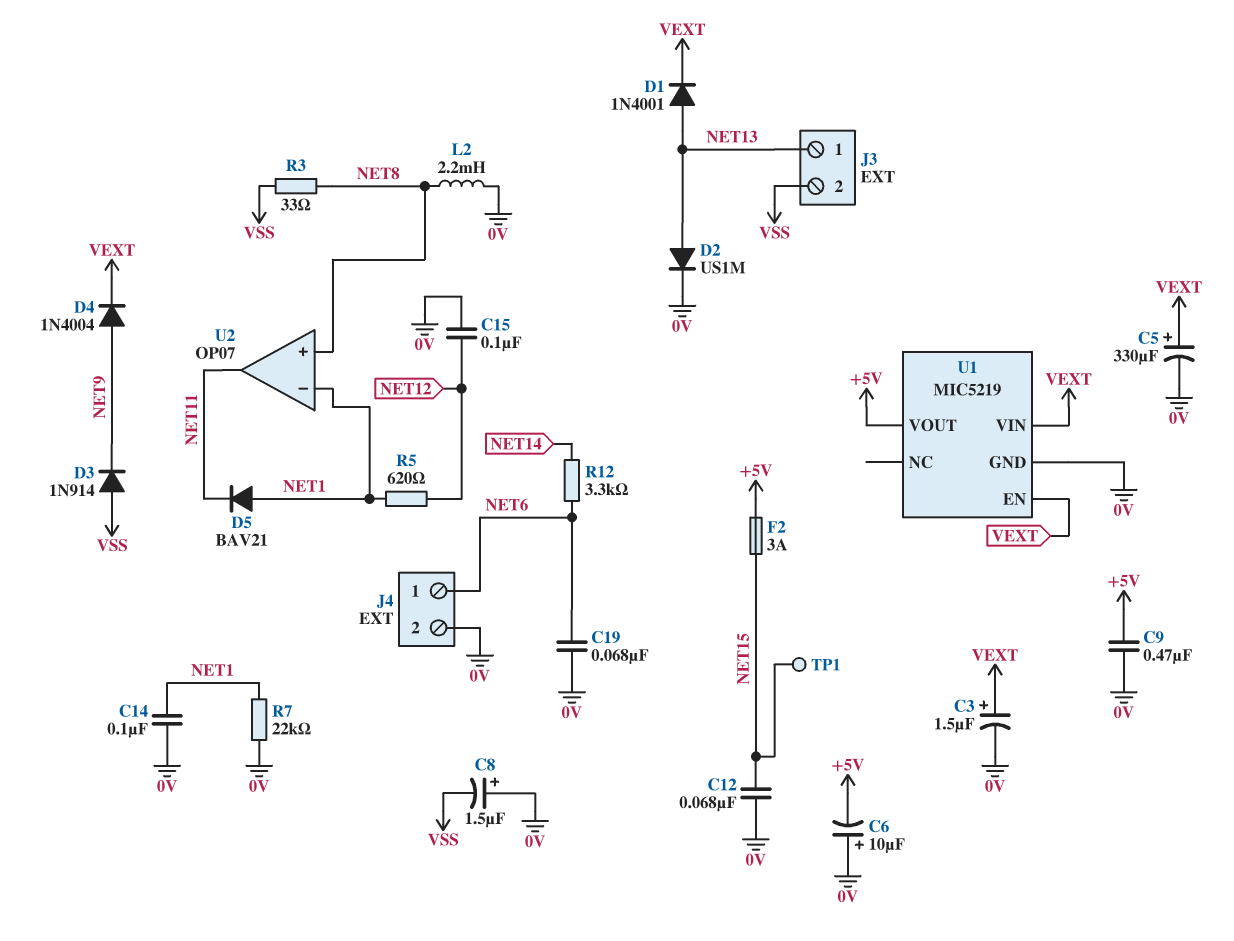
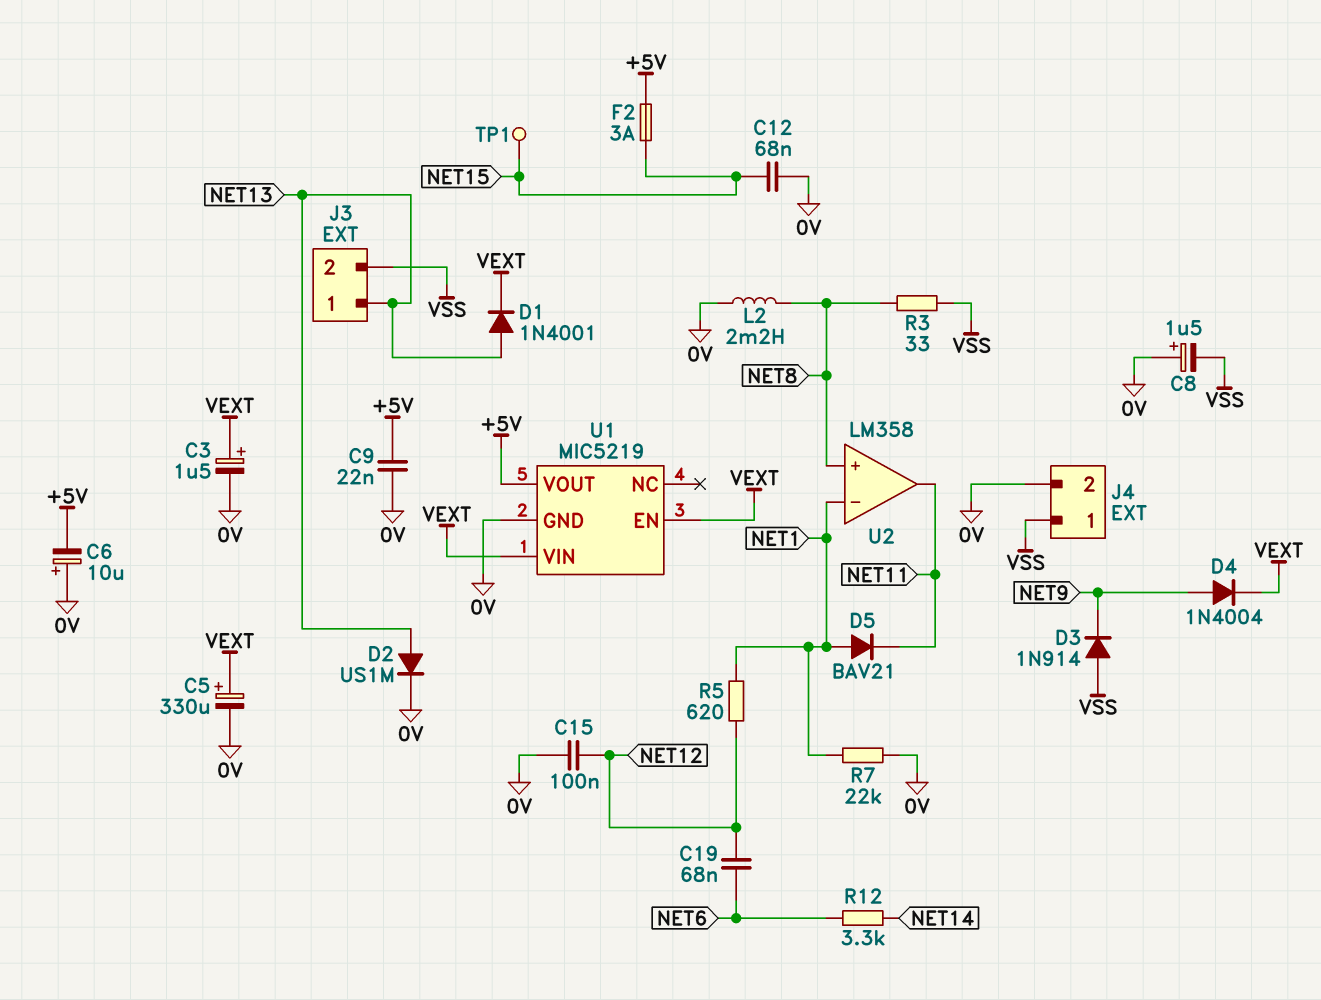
C9: 470nF (+5V, 0V) -> 22nF (+5V, 0V)
C14: 100nF (0V, NET1) -> none
C19: 68nF (0V, NET6) -> 68nF (NET6, NET12)
J4 pin 1: NET6 -> VSS
U2: OP07 -> LM358

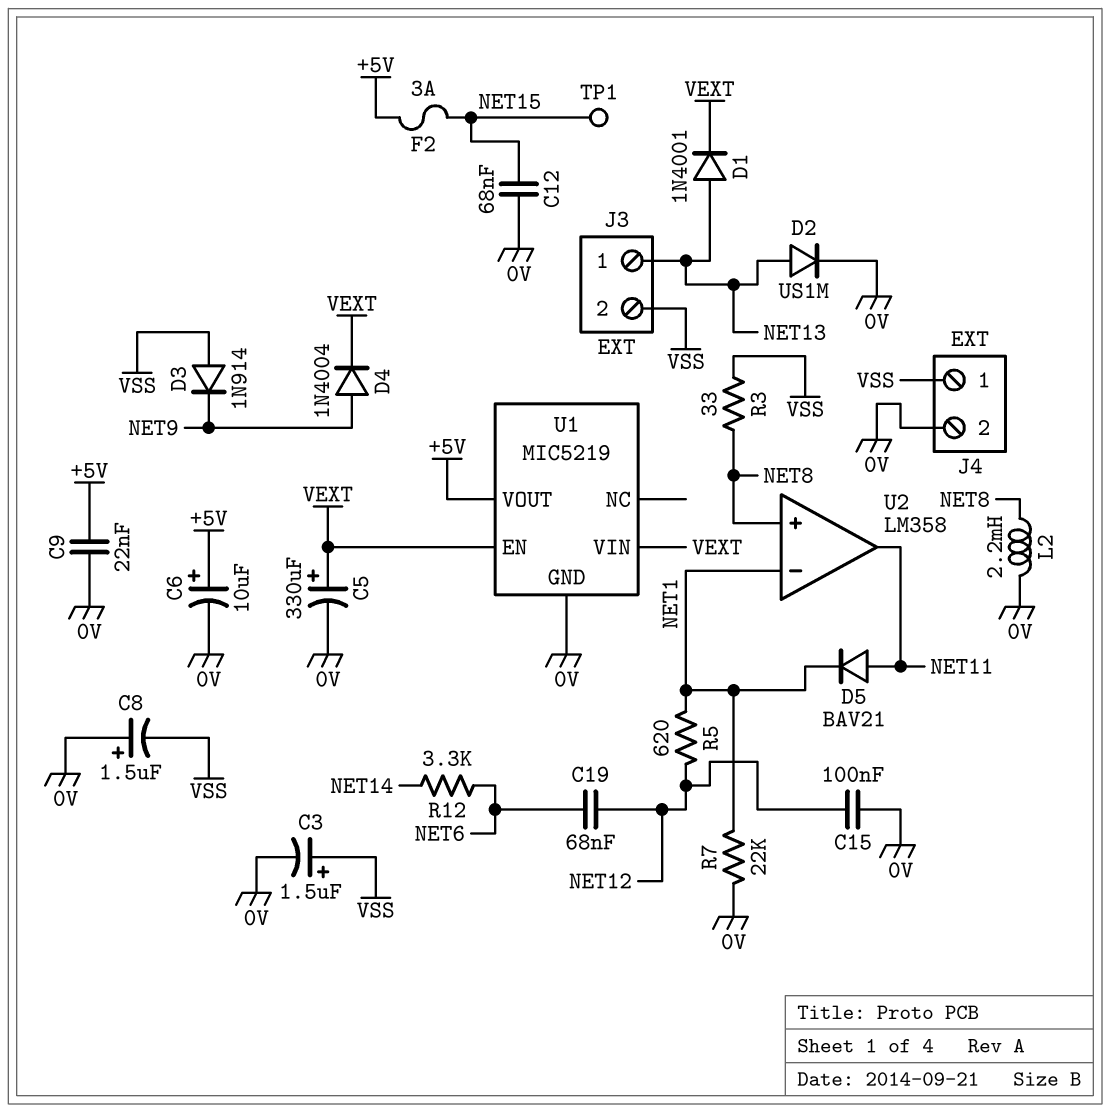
C3: 1.5uF (plus VEXT, minus 0V) -> 1.5uF (plus VSS, minus 0V)
C6: 10uF (plus 0V, minus +5V) -> 10uF (plus +5V, minus 0V)
D5: diode BAV21 (A NET1, K NET11) -> diode BAV21 (A NET11, K NET1)

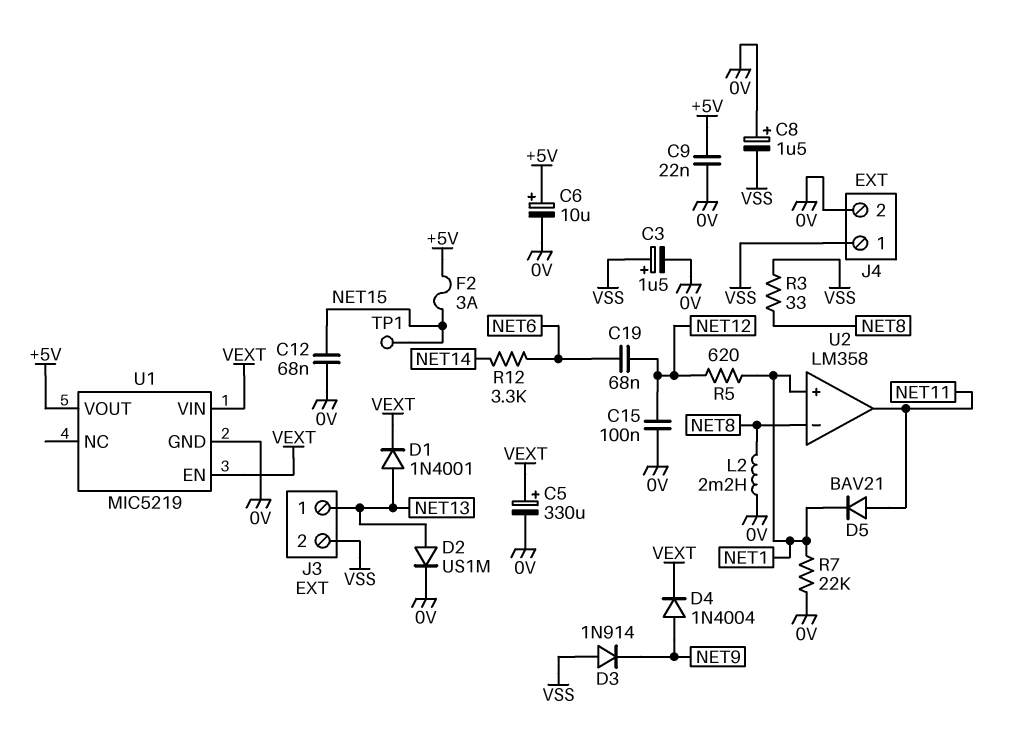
U2 pin in+: NET8 -> NET1
U2 pin in-: NET1 -> NET8

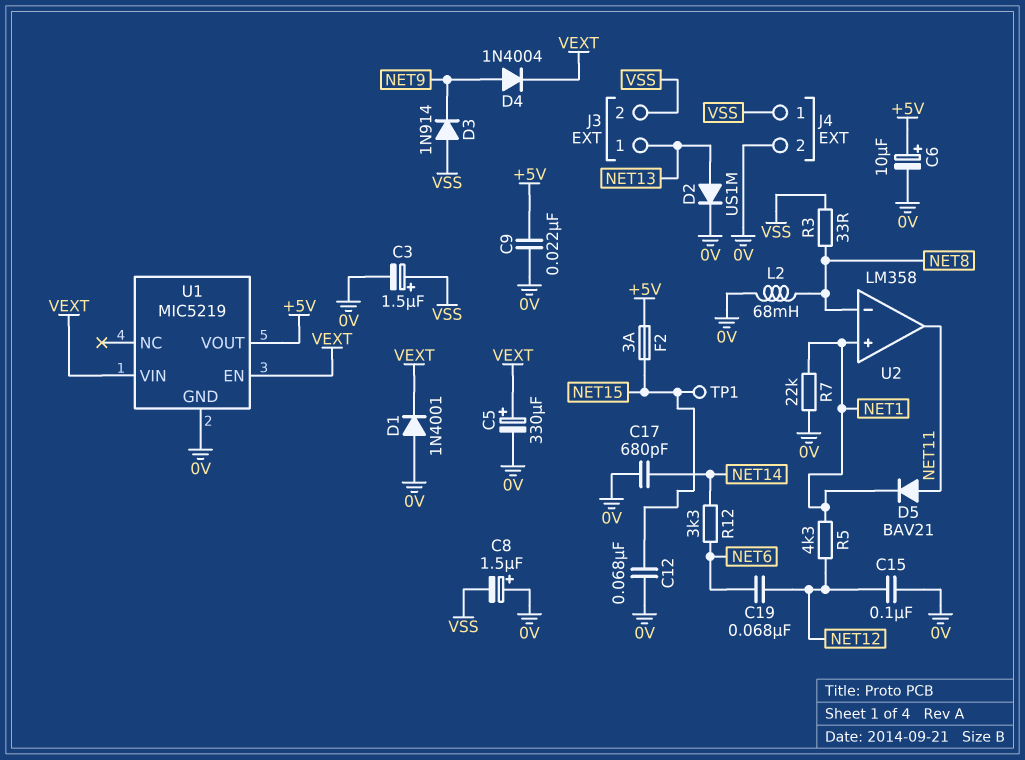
C17: none -> 680pF (0V, NET14)
D1: diode 1N4001 (A NET13, K VEXT) -> diode 1N4001 (A 0V, K VEXT)
L2: 2.2mH (0V, NET8) -> 68mH (0V, NET8)
R5: 620 (NET1, NET12) -> 4.3k (NET1, NET12)

